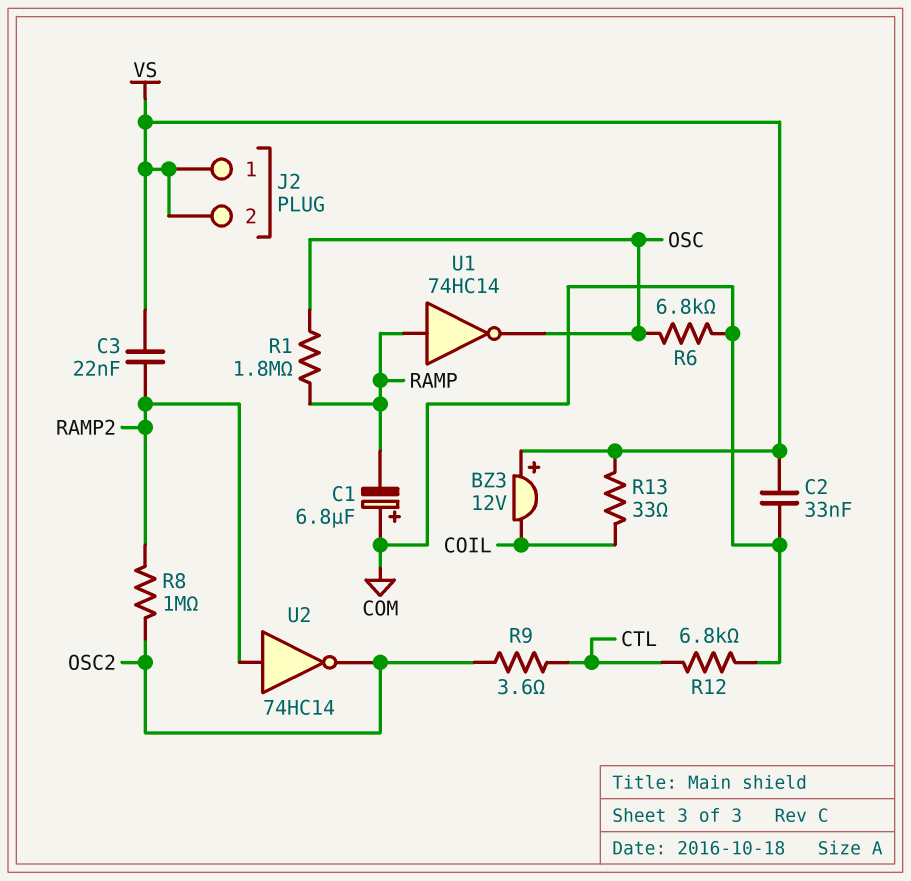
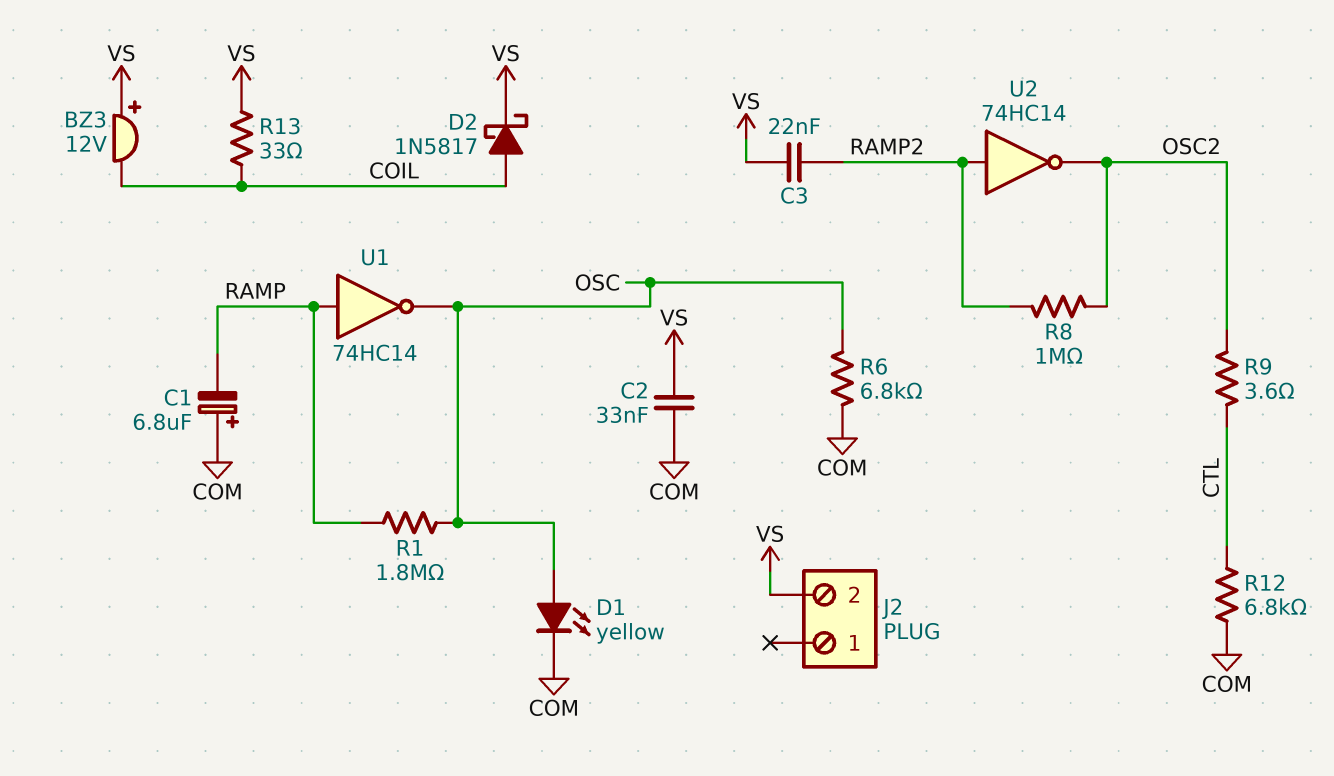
D1: none -> LED yellow (A OSC, K COM)
D2: none -> schottky 1N5817 (A COIL, K VS)
J2 pin 1: VS -> none

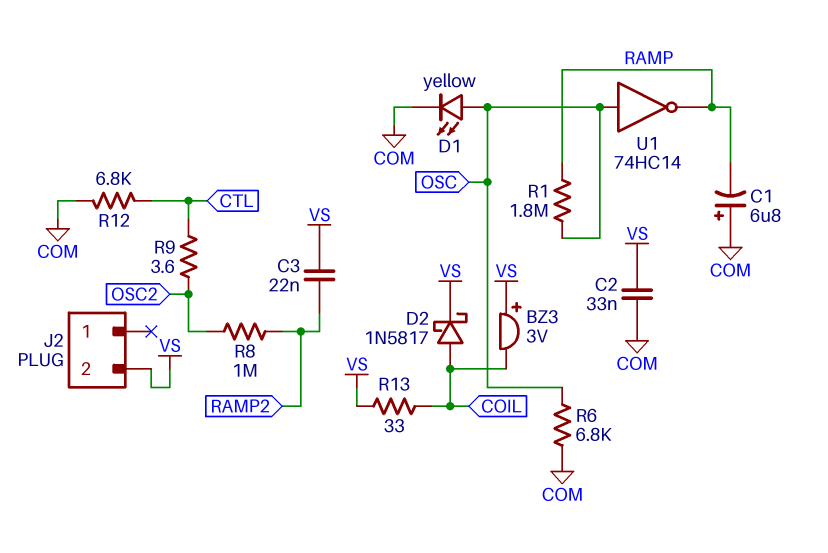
BZ3: buzzer 12V (plus VS, minus COIL) -> buzzer 3V (plus VS, minus COIL)
U1: NOT 74HC14 (in RAMP, out OSC) -> NOT 74HC14 (in OSC, out RAMP)
U2: NOT 74HC14 (in RAMP2, out OSC2) -> none

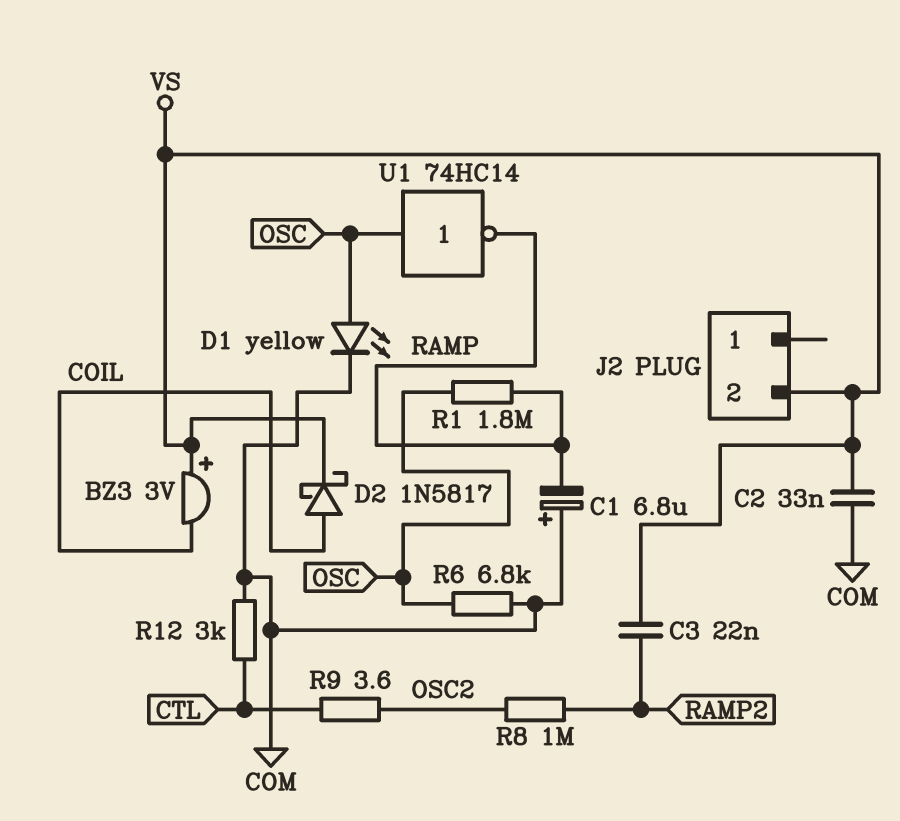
R12: 6.8k (COM, CTL) -> 3k (COM, CTL)
R13: 33 (COIL, VS) -> none

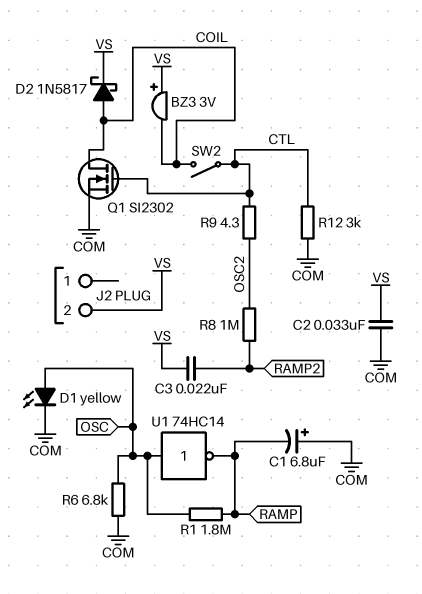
Q1: none -> NMOS SI2302 (G CTL, D COIL, S COM)
R9: 3.6 (CTL, OSC2) -> 4.3 (CTL, OSC2)
SW2: none -> switch (COIL, CTL)

